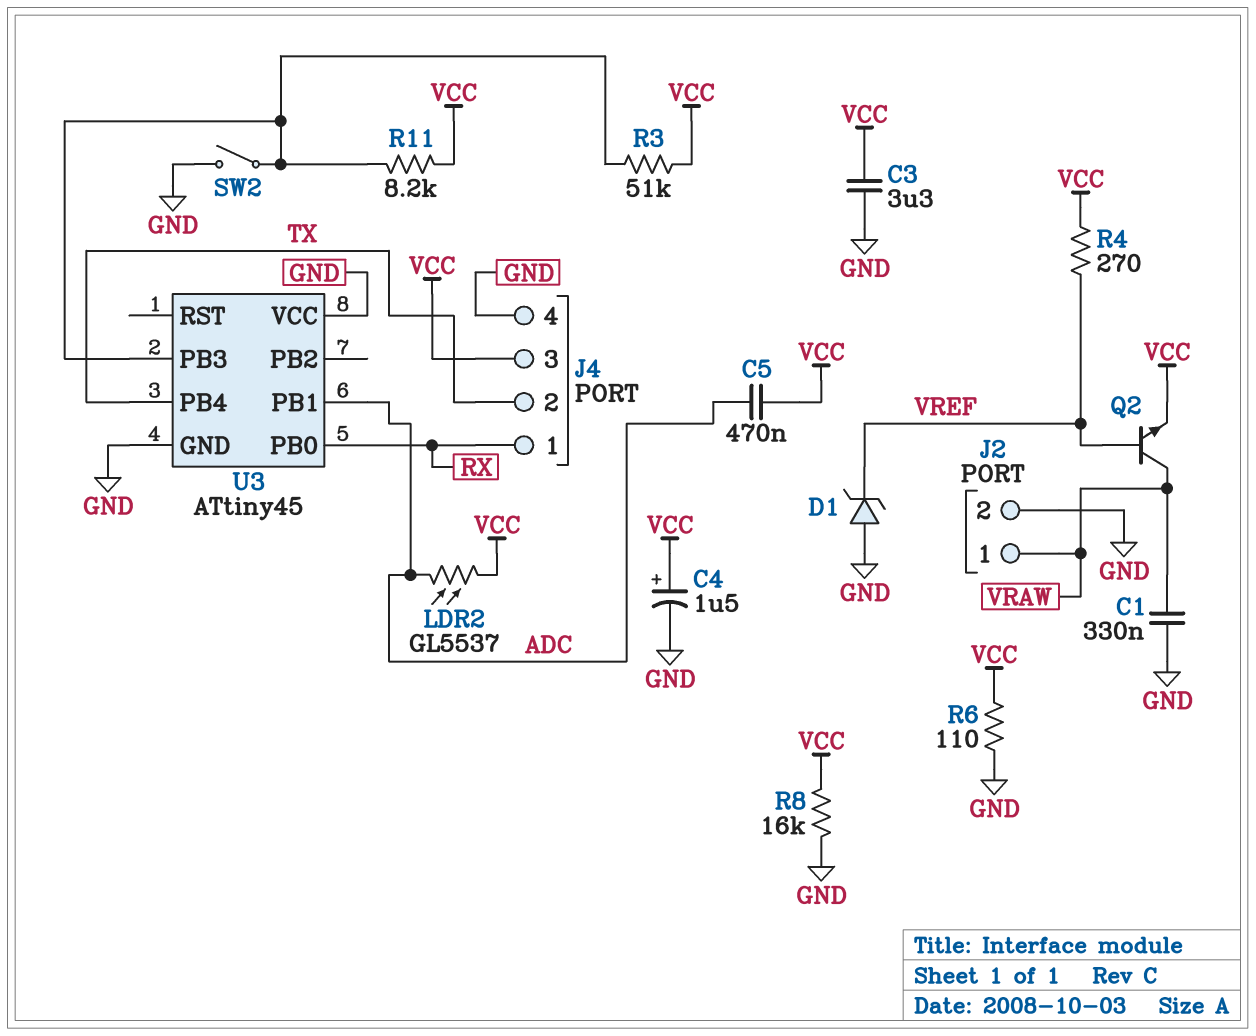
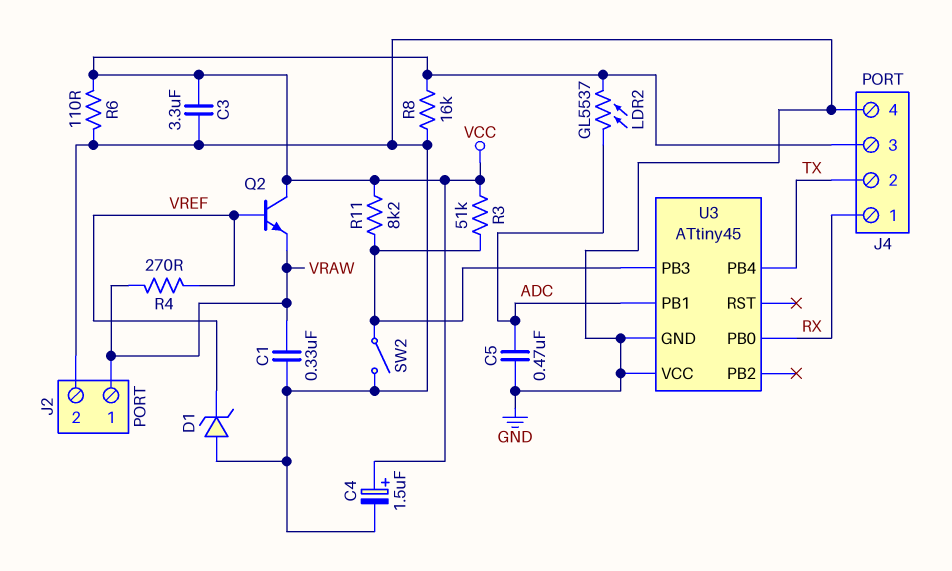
C5: 470nF (ADC, VCC) -> 470nF (ADC, GND)
Q2: NPN (B VREF, C VRAW, E VCC) -> NPN (B VREF, C VCC, E VRAW)
R4: 270 (VCC, VREF) -> 270 (VRAW, VREF)

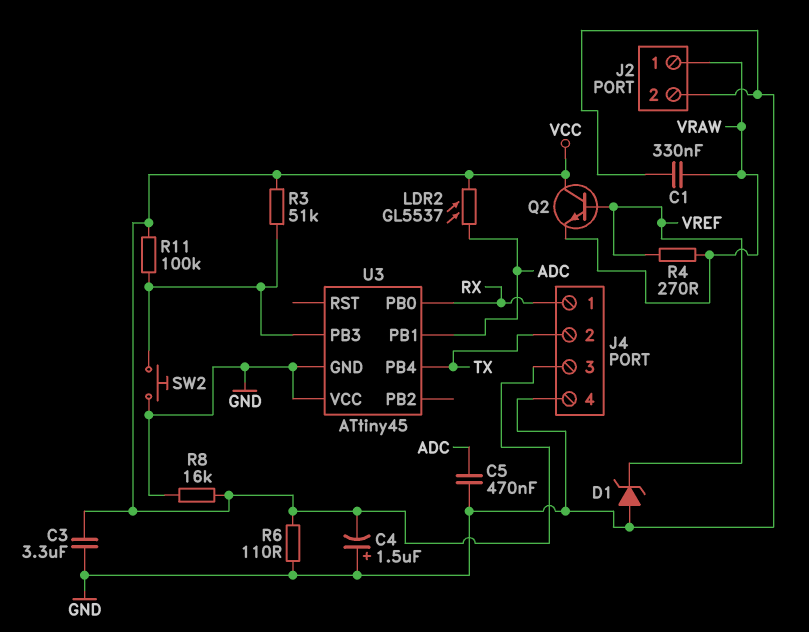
C4: 1.5uF (plus VCC, minus GND) -> 1.5uF (plus GND, minus VCC)
R11: 8.2k (U3/PB3, VCC) -> 100k (U3/PB3, VCC)
SW2: switch (GND, U3/PB3) -> button (GND, U3/PB3)

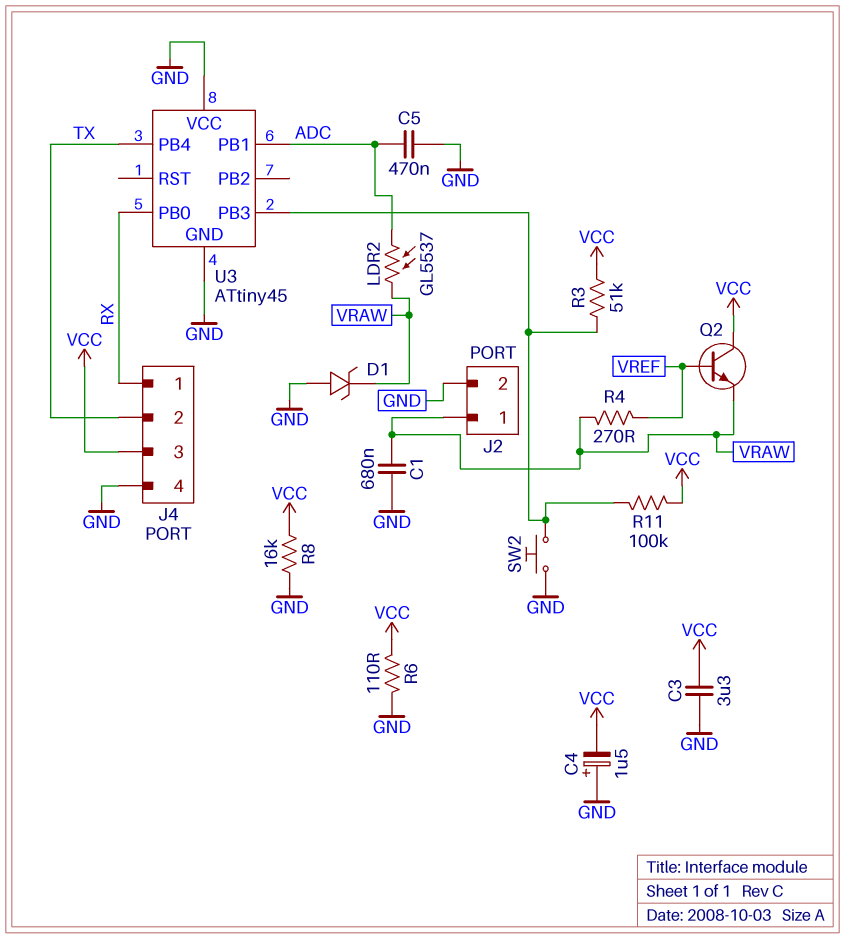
C1: 330nF (GND, VRAW) -> 680nF (GND, VRAW)
D1: zener (A GND, K VREF) -> zener (A GND, K VRAW)
LDR2: GL5537 (ADC, VCC) -> GL5537 (ADC, VRAW)

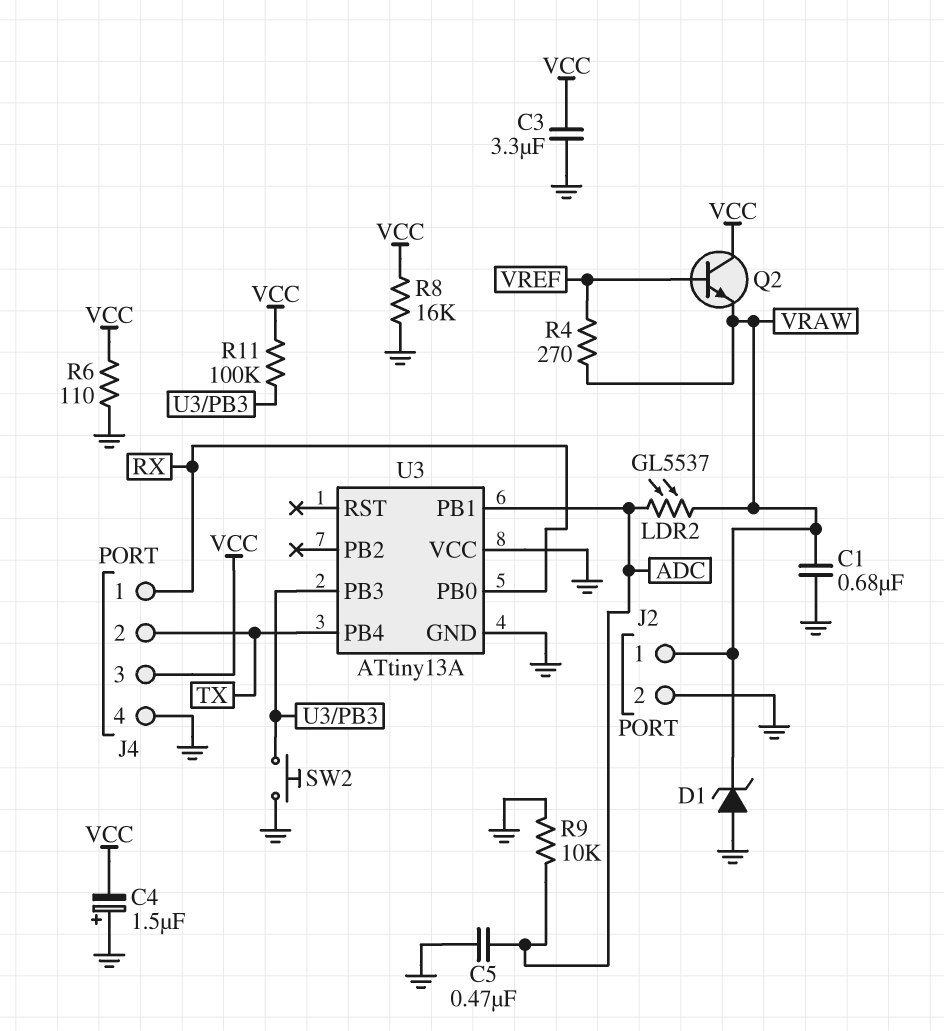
R3: 51k (U3/PB3, VCC) -> none
R9: none -> 10k (ADC, GND)
U3: ATtiny45 -> ATtiny13A

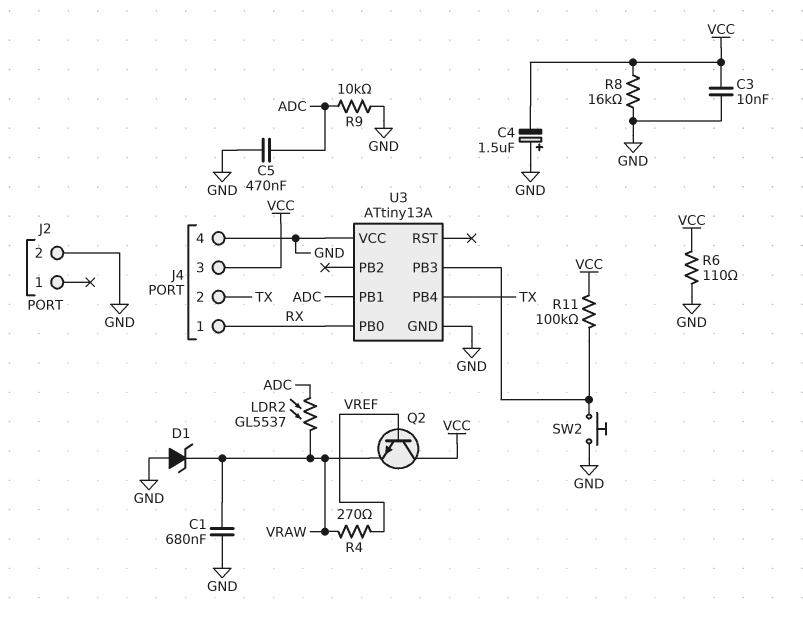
C3: 3.3uF (GND, VCC) -> 10nF (GND, VCC)
J2 pin 1: VRAW -> none

